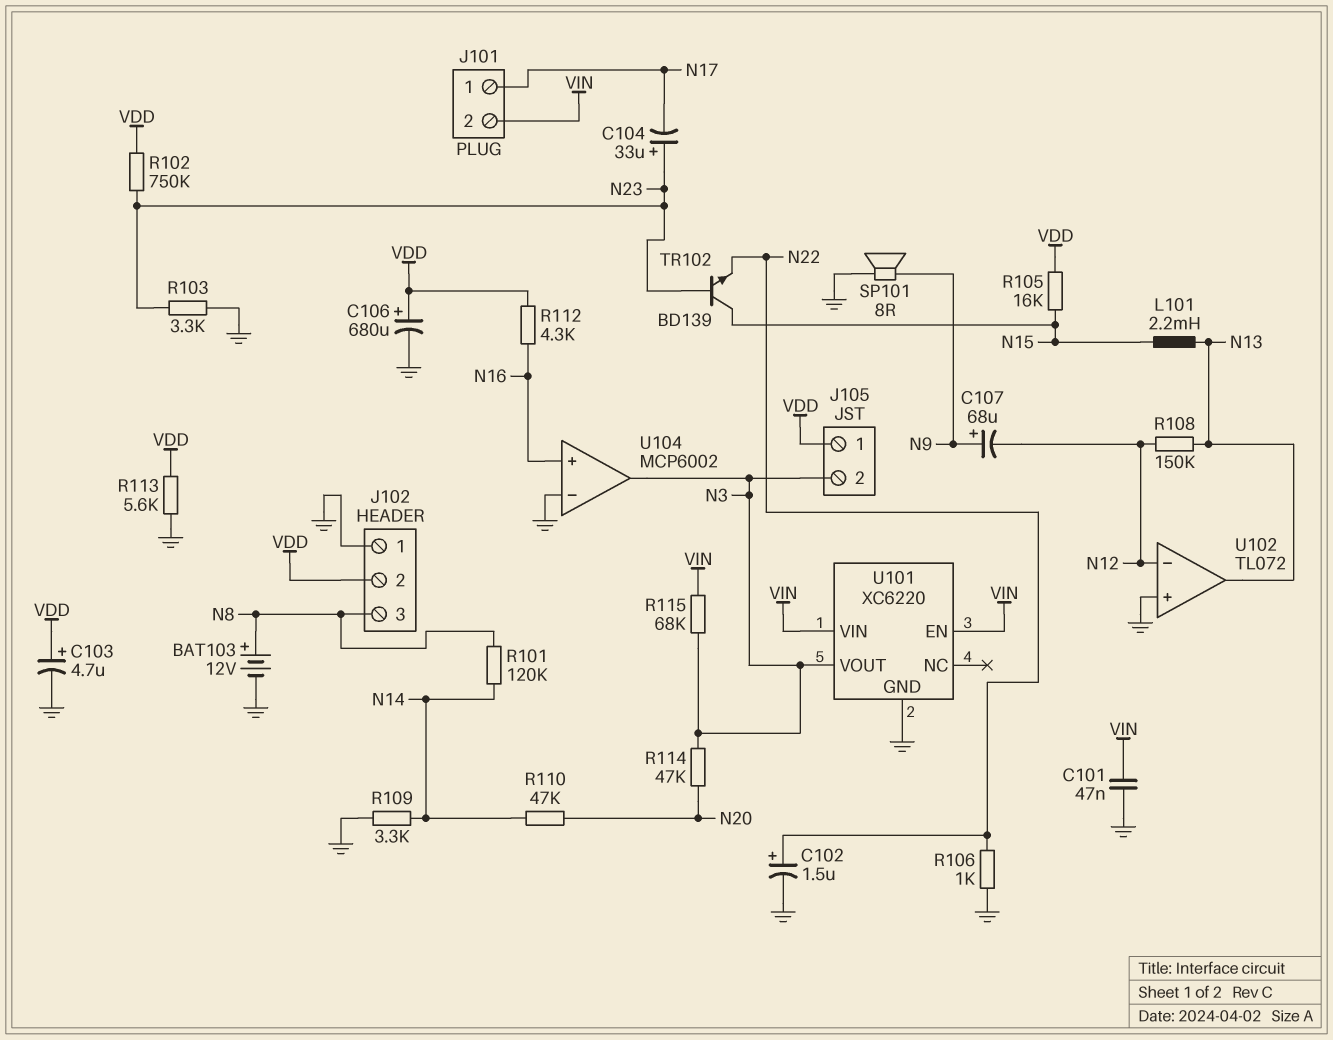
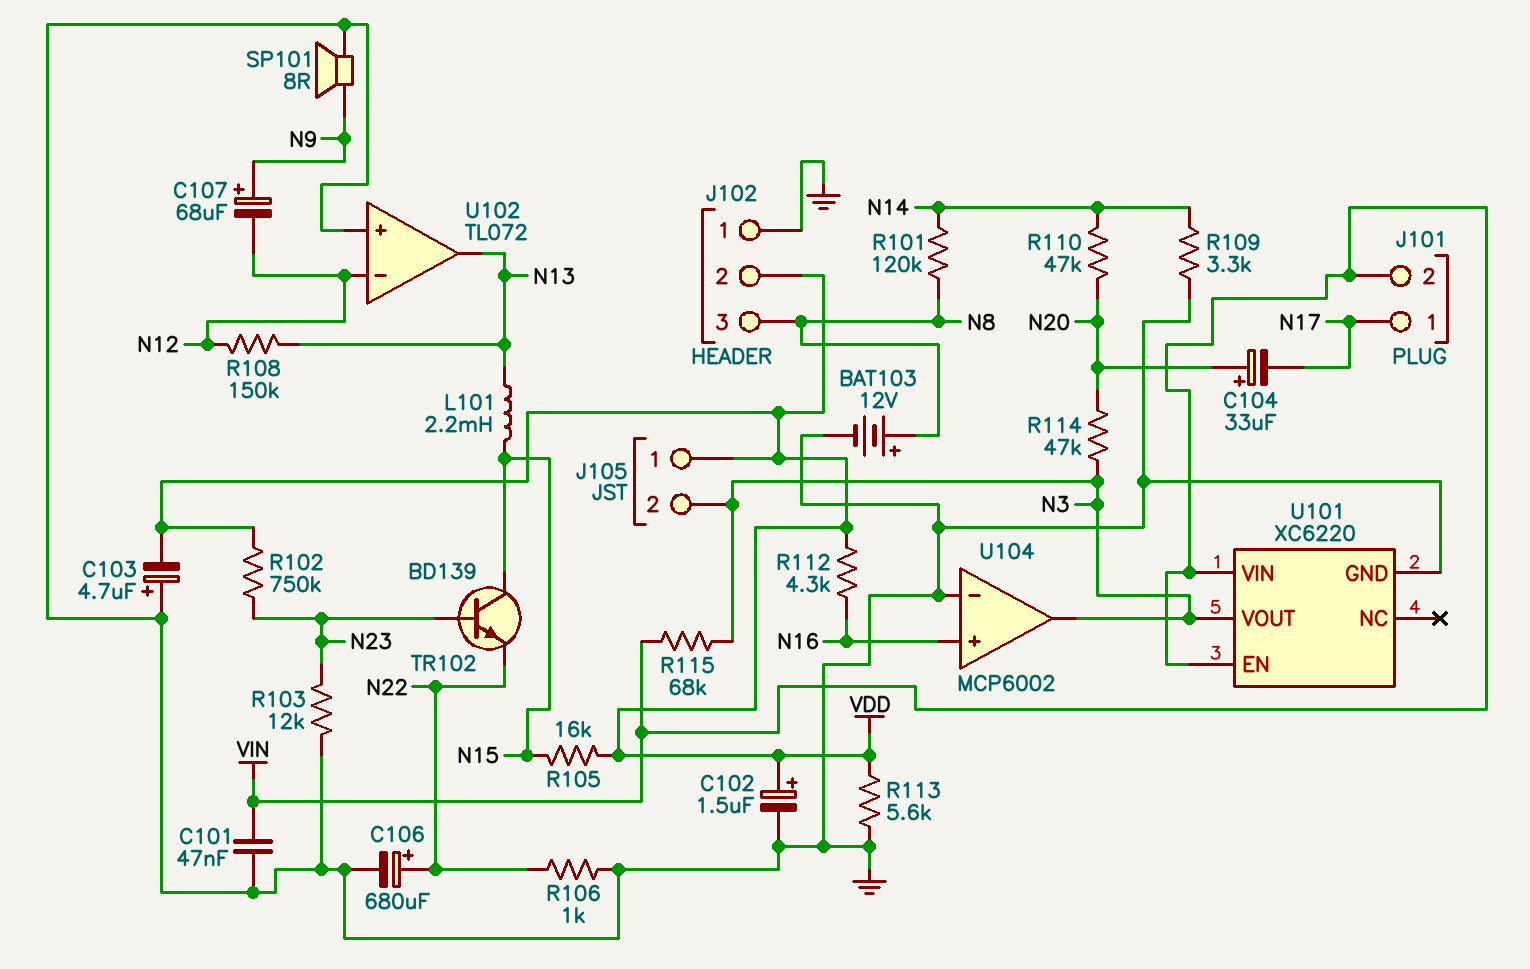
C102: 1.5uF (plus N22, minus GND) -> 1.5uF (plus VDD, minus GND)
C103: 4.7uF (plus VDD, minus GND) -> 4.7uF (plus GND, minus VDD)
C104: 33uF (plus N23, minus N17) -> 33uF (plus N20, minus N17)
C106: 680uF (plus VDD, minus GND) -> 680uF (plus N22, minus GND)
R103: 3.3k (GND, N23) -> 12k (GND, N23)

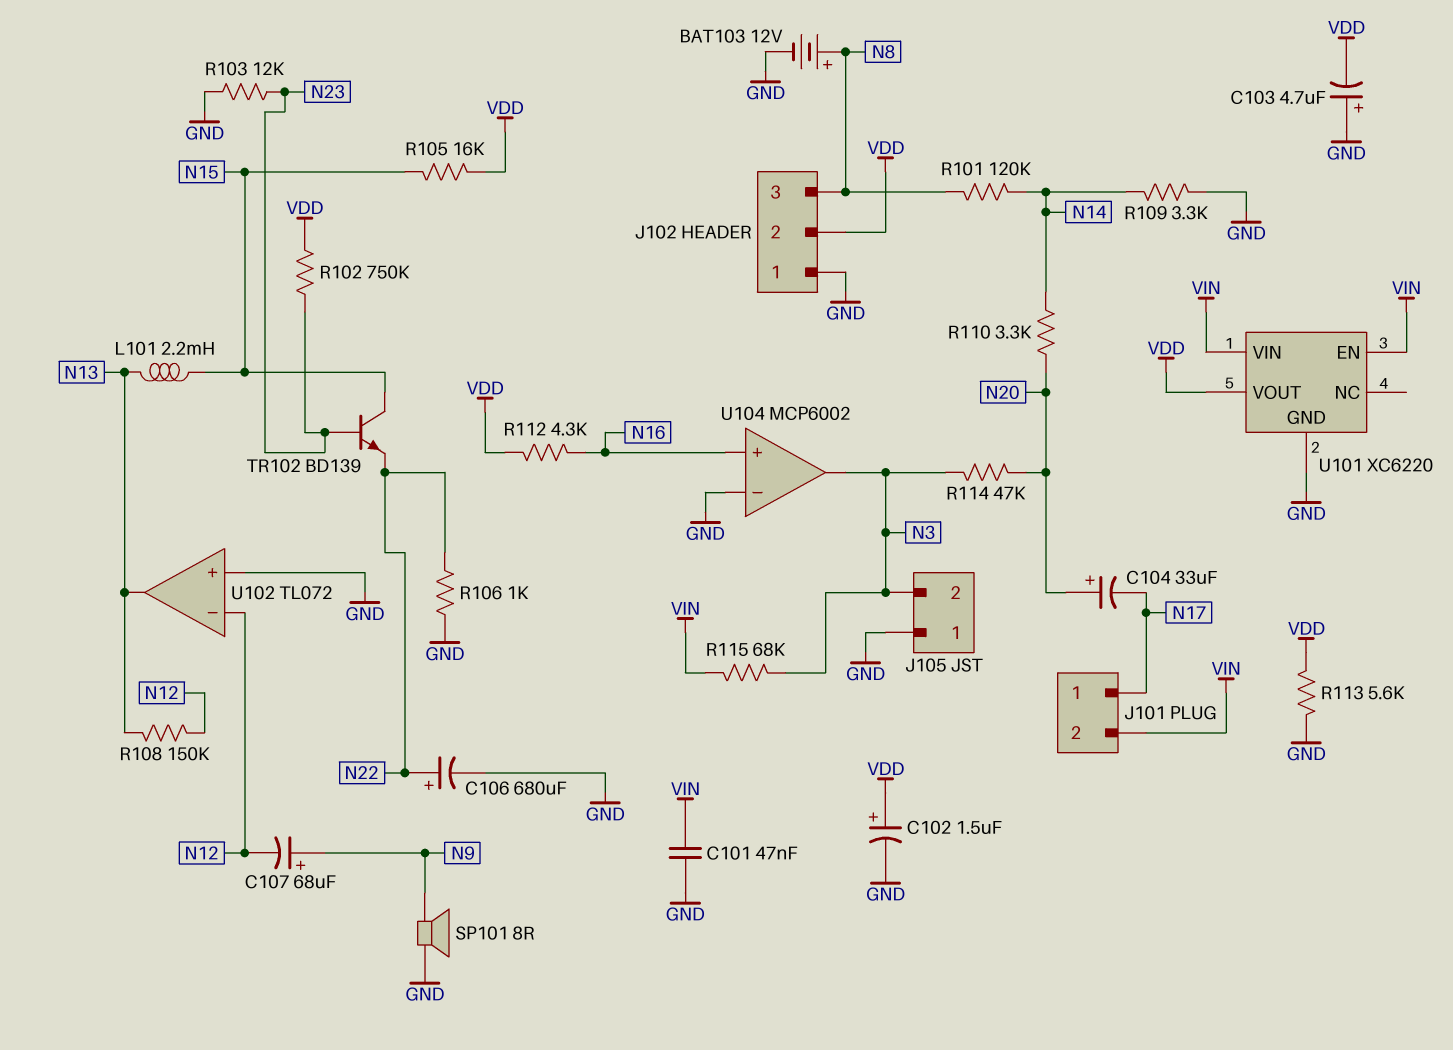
J105 pin 1: VDD -> GND
R110: 47k (N14, N20) -> 3.3k (N14, N20)
U101 pin VOUT: N3 -> VDD

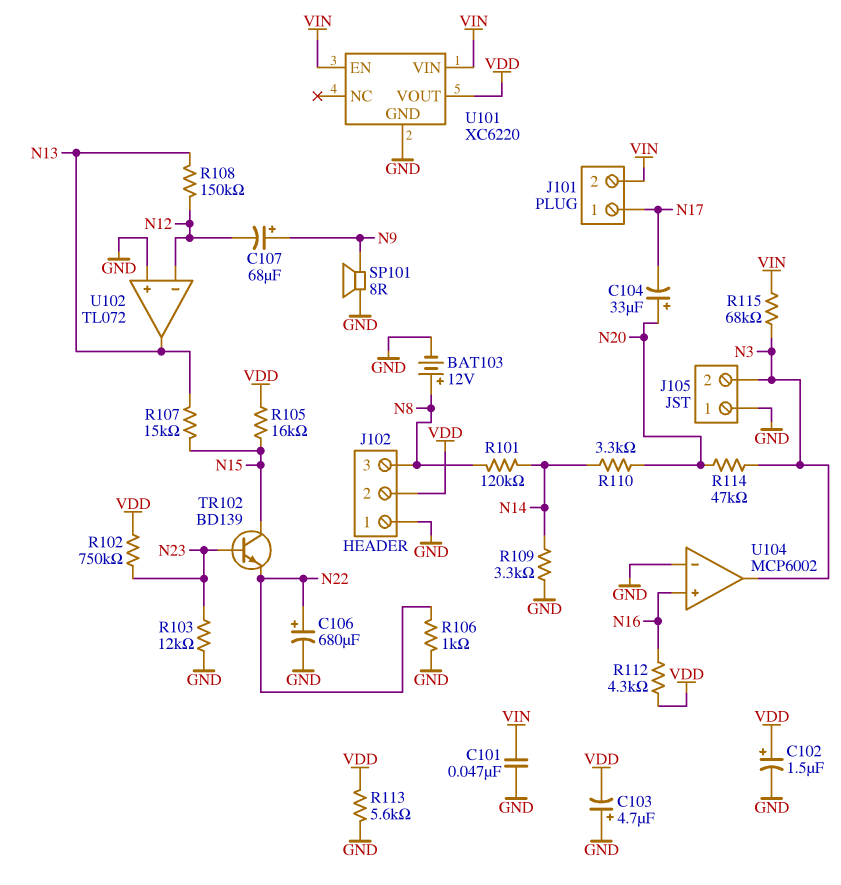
L101: 2.2mH (N13, N15) -> none
R107: none -> 15k (N13, N15)

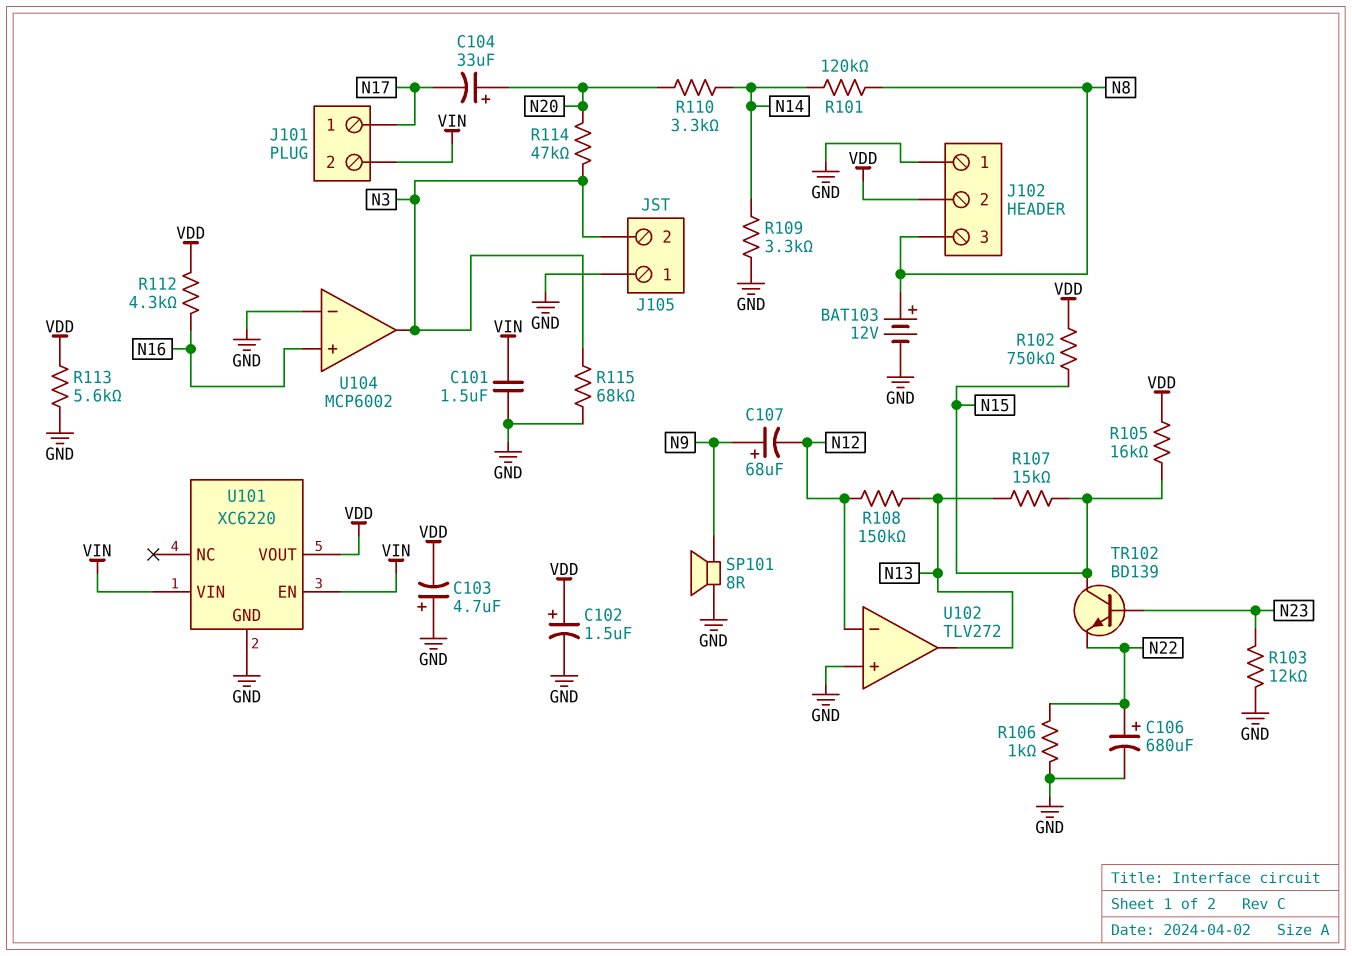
C101: 47nF (GND, VIN) -> 1.5uF (GND, VIN)
R102: 750k (N23, VDD) -> 750k (N15, VDD)
R115: 68k (N3, VIN) -> 68k (GND, N3)
U102: TL072 -> TLV272

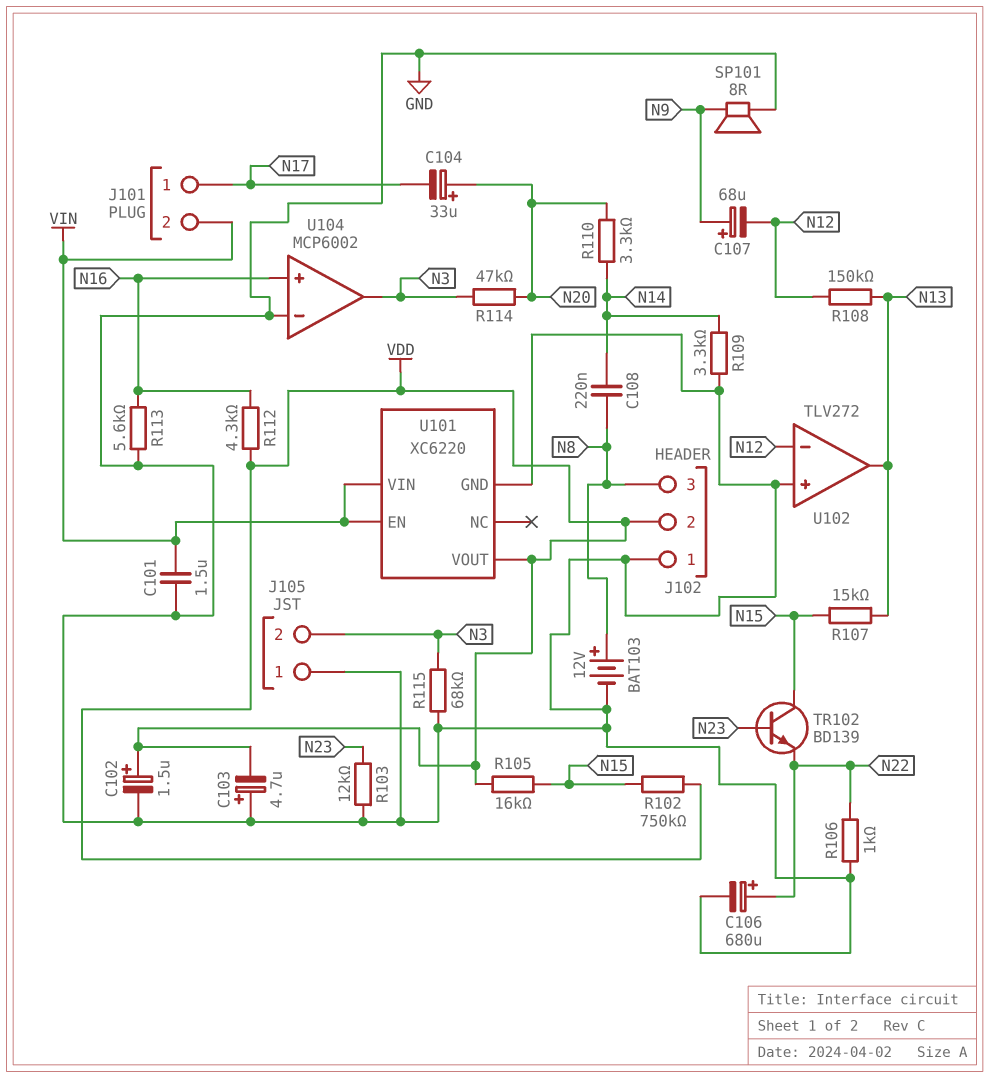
C108: none -> 220nF (N8, N14)
R101: 120k (N8, N14) -> none
R113: 5.6k (GND, VDD) -> 5.6k (GND, N16)

